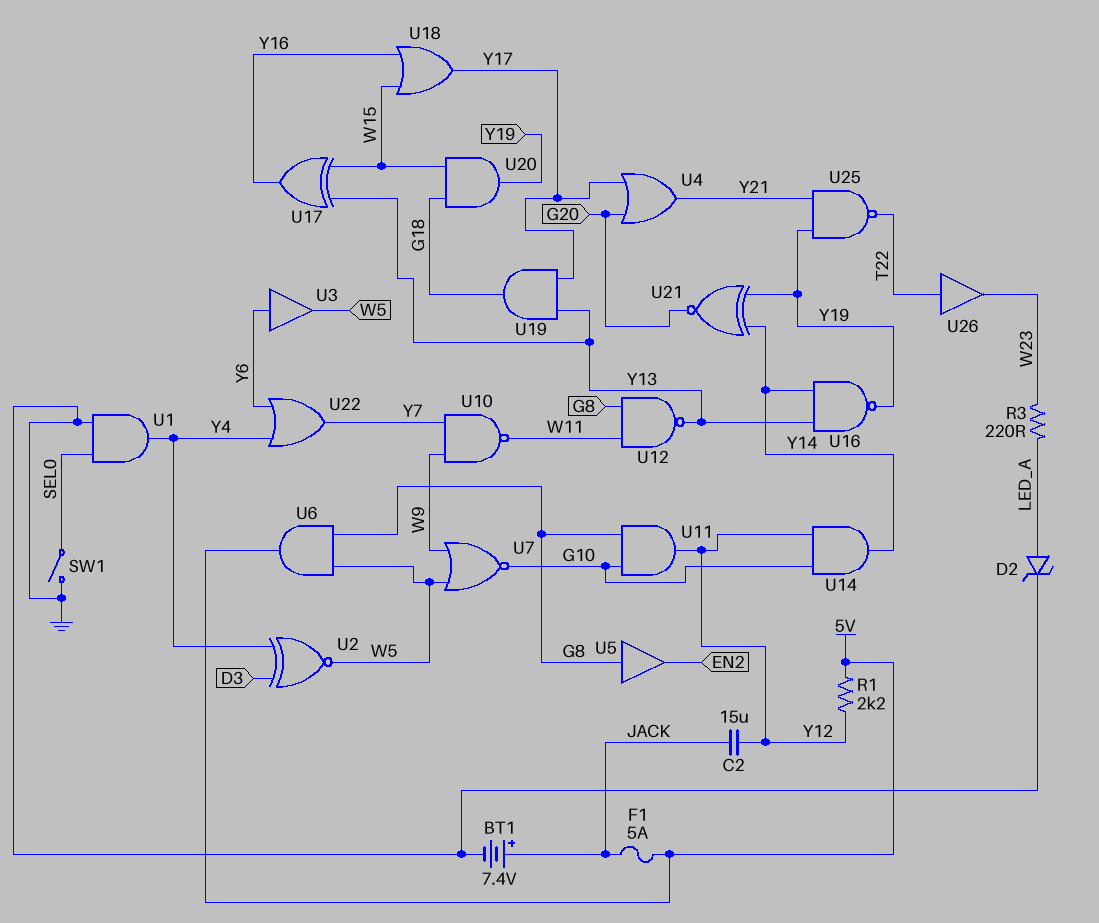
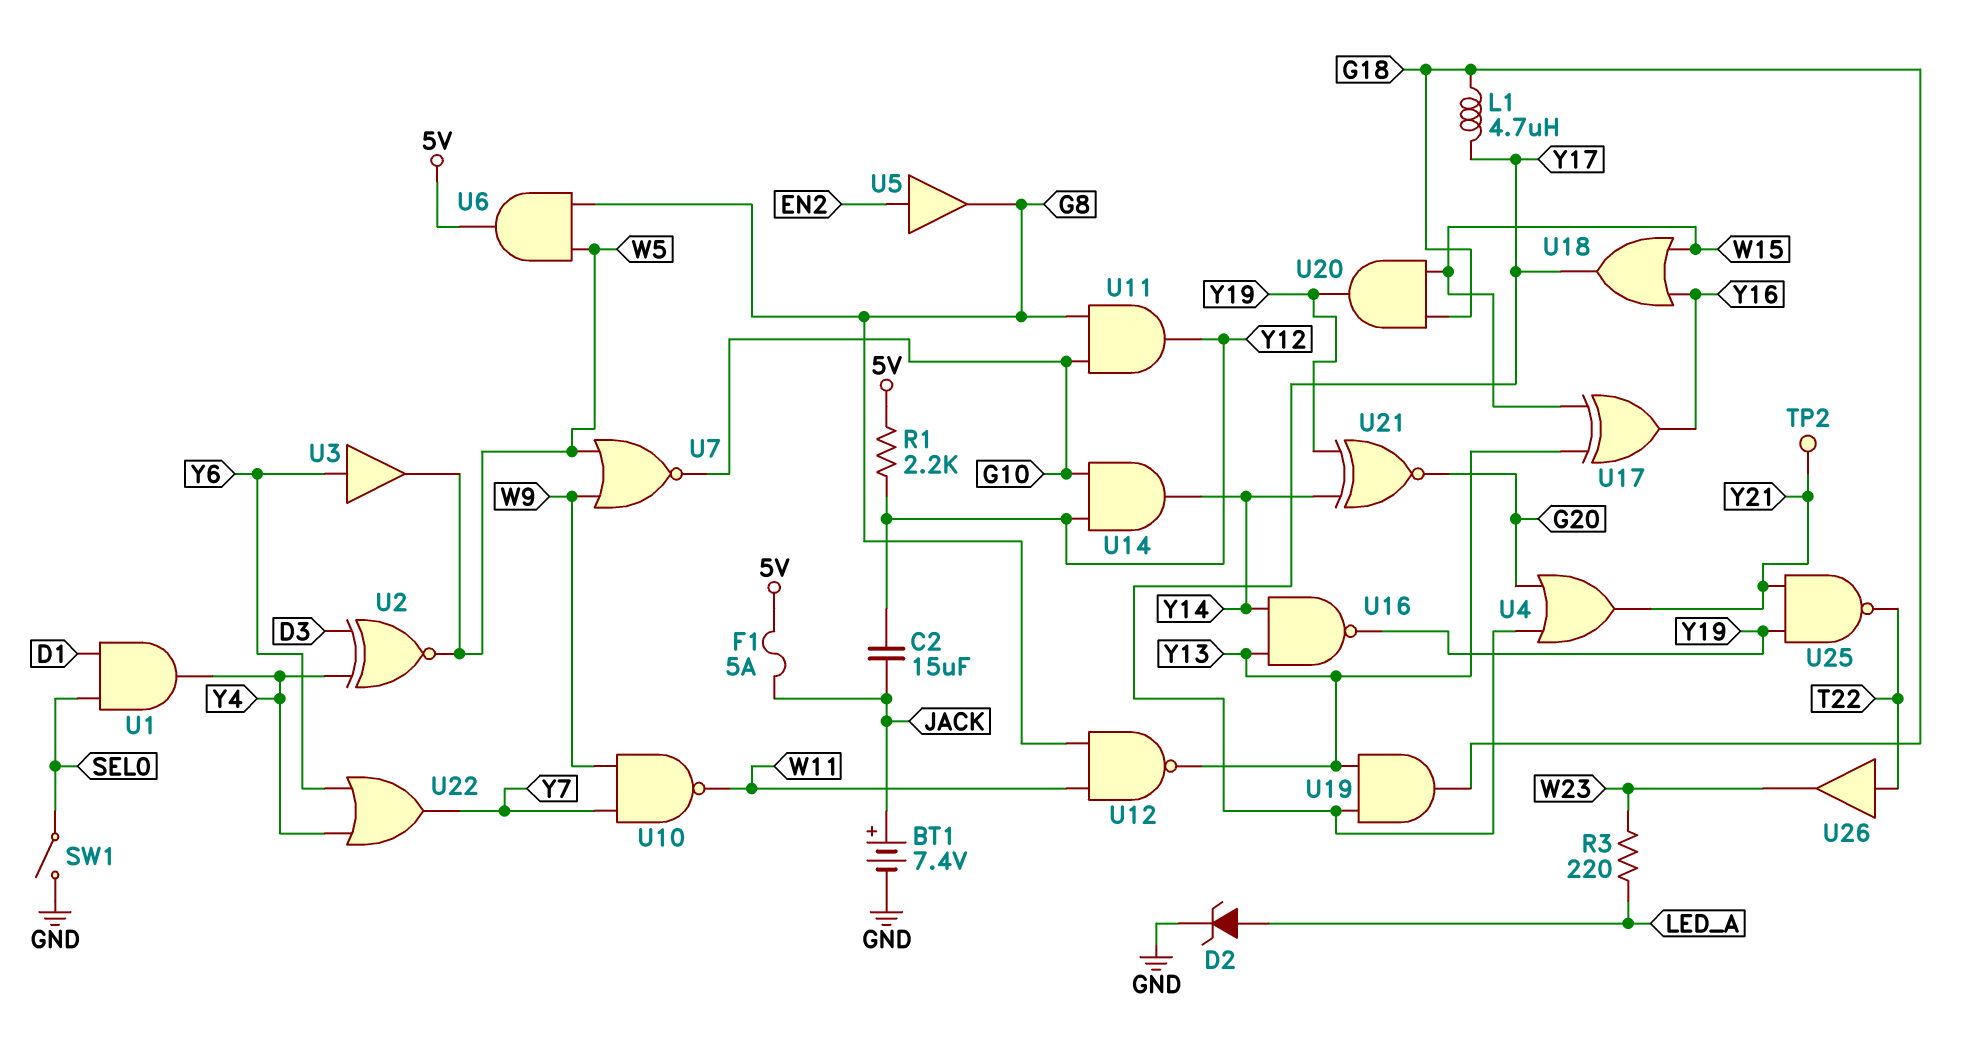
L1: none -> 4.7uH (G18, Y17)
TP2: none -> test point (Y21)
U1: AND (in GND, in SEL0, out Y4) -> AND (in D1, in SEL0, out Y4)
U5: buffer (in G8, out EN2) -> buffer (in EN2, out G8)

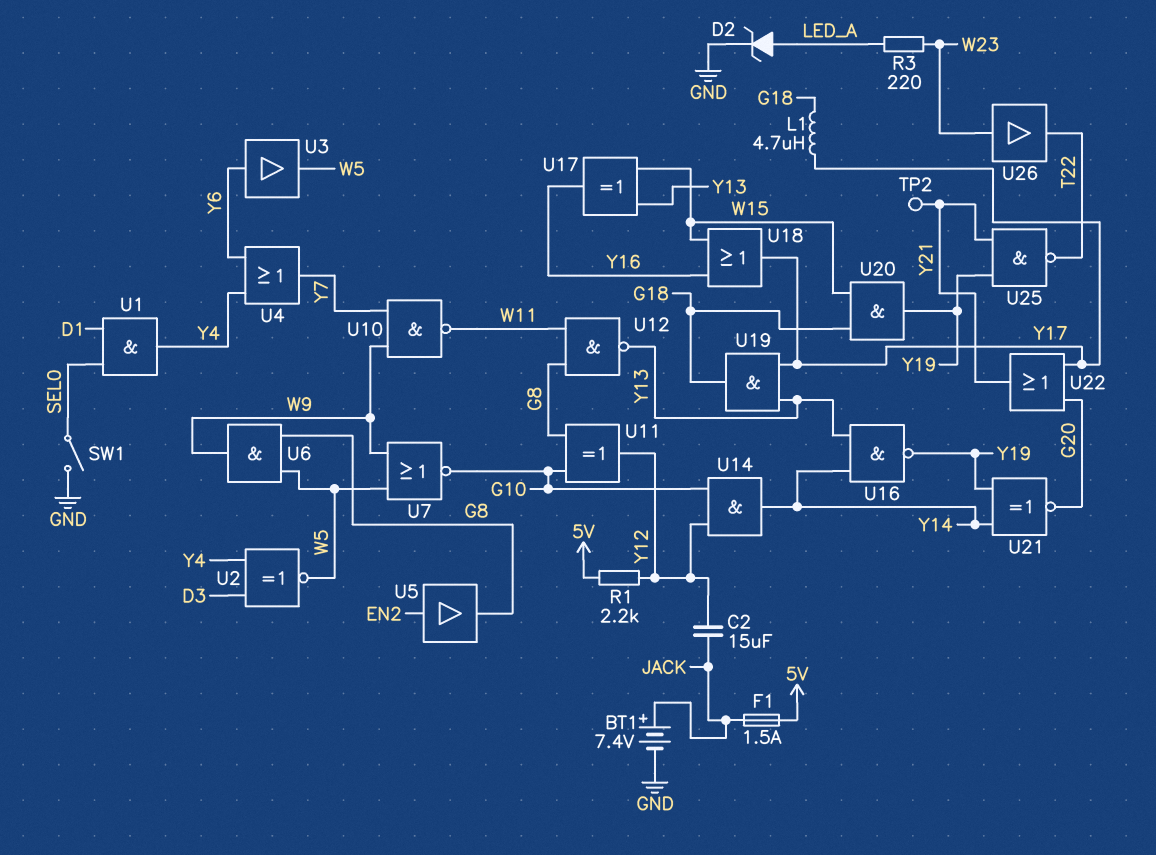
F1: 5A (5V, JACK) -> 1.5A (5V, JACK)
U4: OR (in G20, in Y17, out Y21) -> OR (in Y4, in Y6, out Y7)
U6: AND (in G8, in W5, out 5V) -> AND (in G8, in W5, out W9)
U11: AND (in G8, in G10, out Y12) -> XOR (in G8, in G10, out Y12)
U22: OR (in Y4, in Y6, out Y7) -> OR (in G20, in Y17, out Y21)
U26: buffer (in T22, out W23) -> buffer (in W23, out T22)

